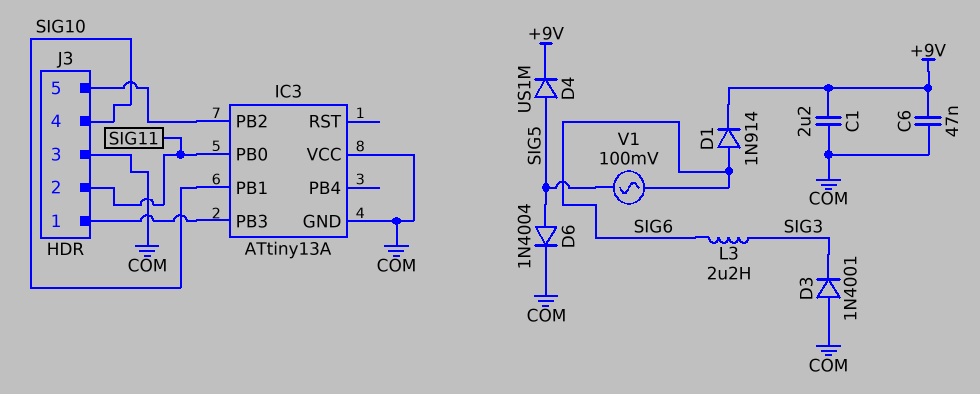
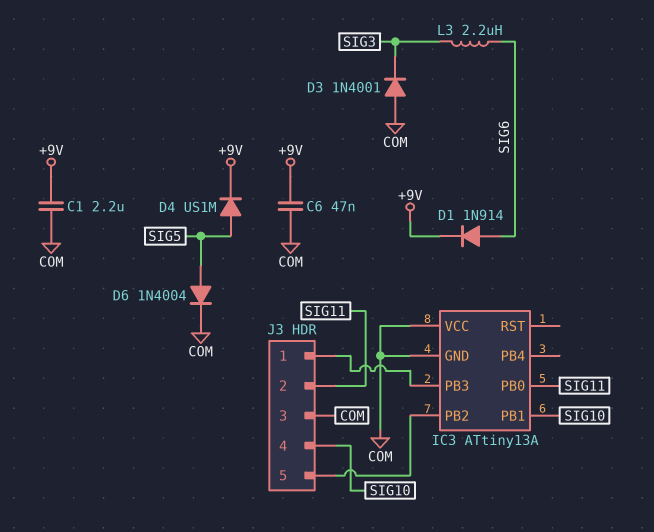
V1: AC 100mV (SIG5, SIG6) -> none

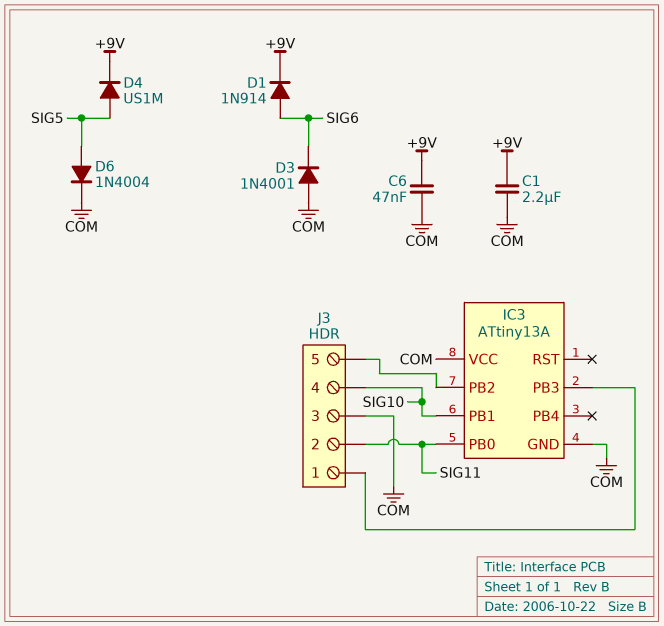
D3: diode 1N4001 (A COM, K SIG3) -> diode 1N4001 (A COM, K SIG6)
L3: 2.2uH (SIG3, SIG6) -> none

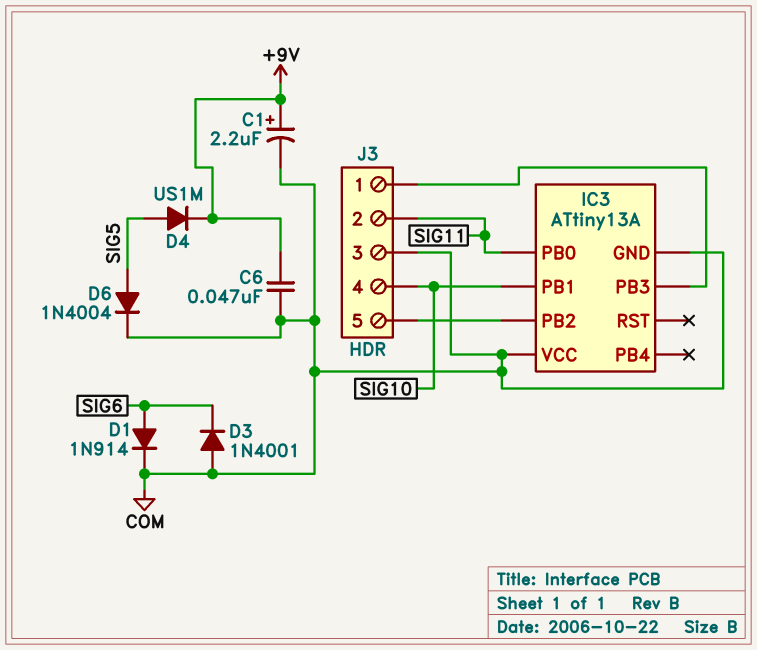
C1: 2.2uF (+9V, COM) -> 2.2uF (plus +9V, minus COM)
D1: diode 1N914 (A SIG6, K +9V) -> diode 1N914 (A SIG6, K COM)

